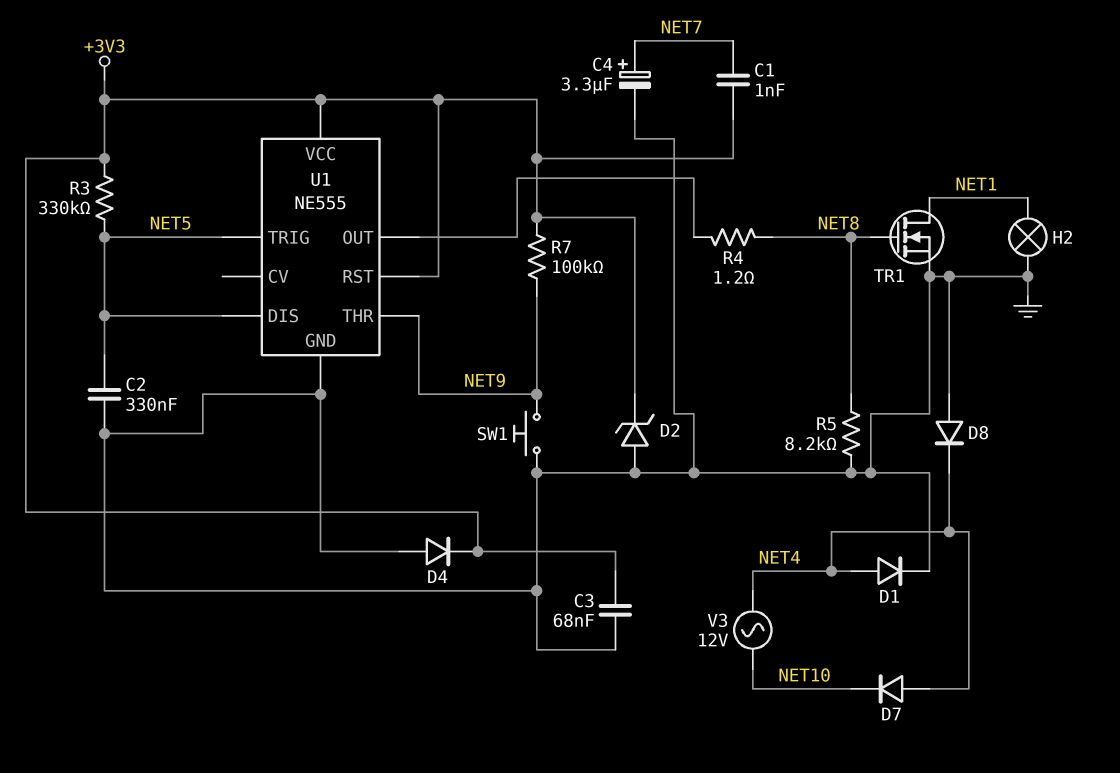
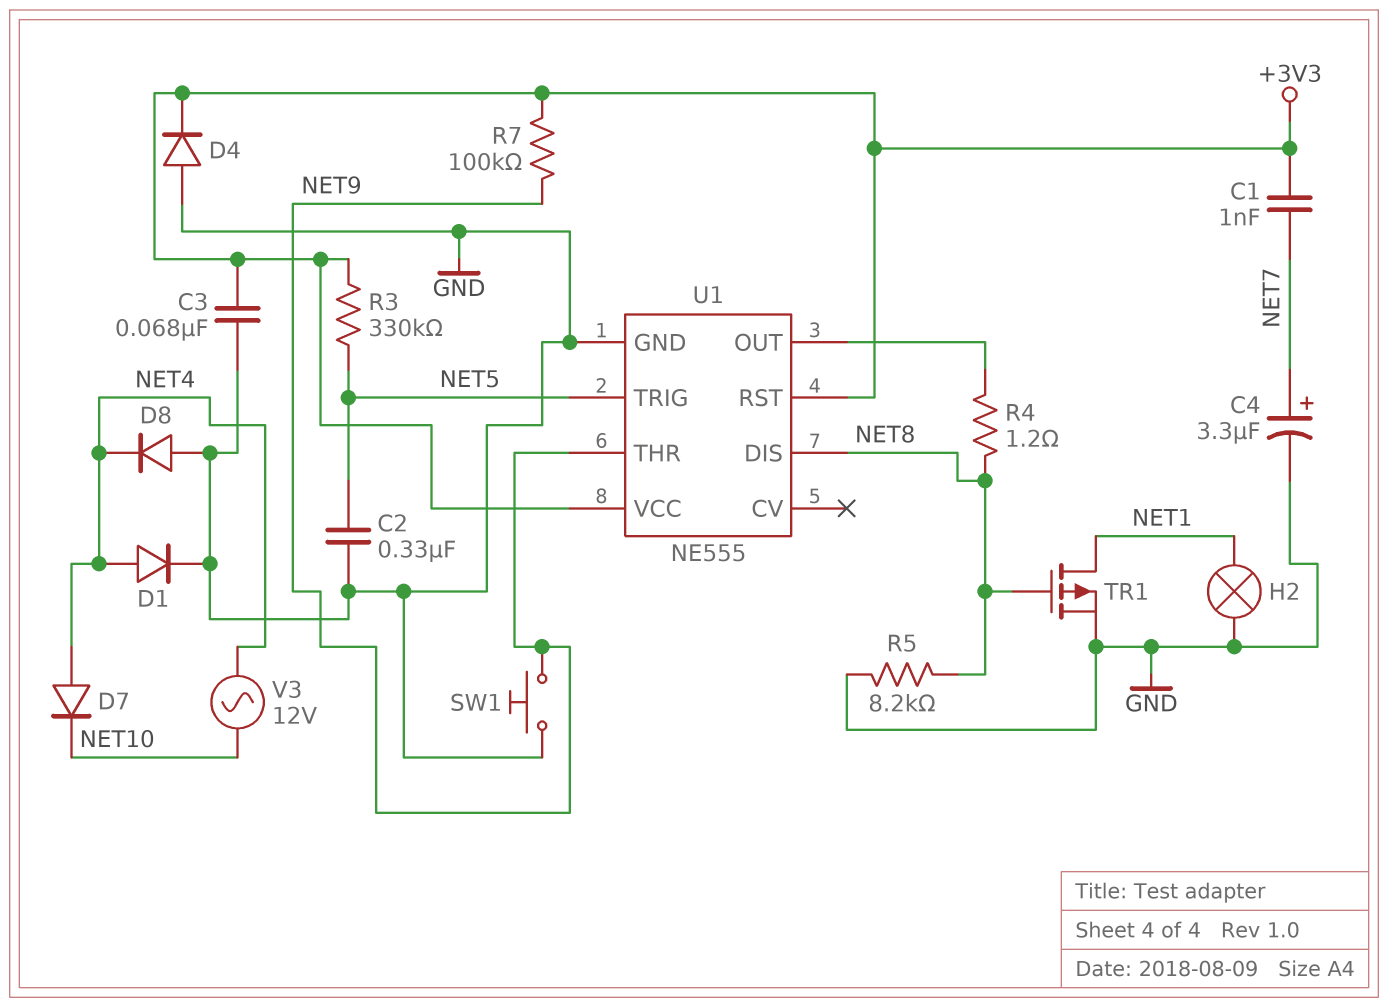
D2: zener (A GND, K +3V3) -> none
TR1: NMOS (G NET8, D NET1, S GND) -> PMOS (G NET8, D NET1, S GND)
U1 pin DIS: NET5 -> NET8

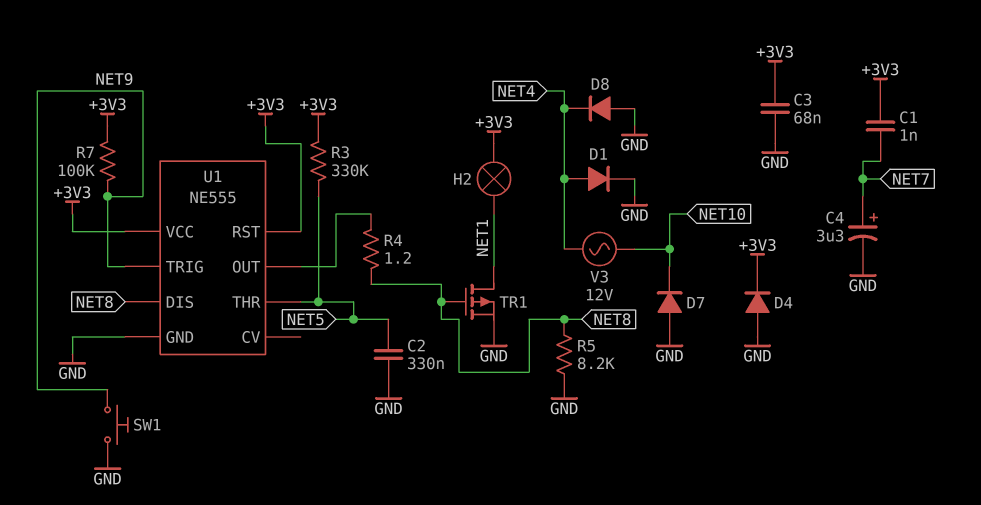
D7: diode (A NET4, K NET10) -> diode (A GND, K NET10)
H2: lamp (GND, NET1) -> lamp (+3V3, NET1)
U1 pin THR: NET9 -> NET5
U1 pin TRIG: NET5 -> NET9

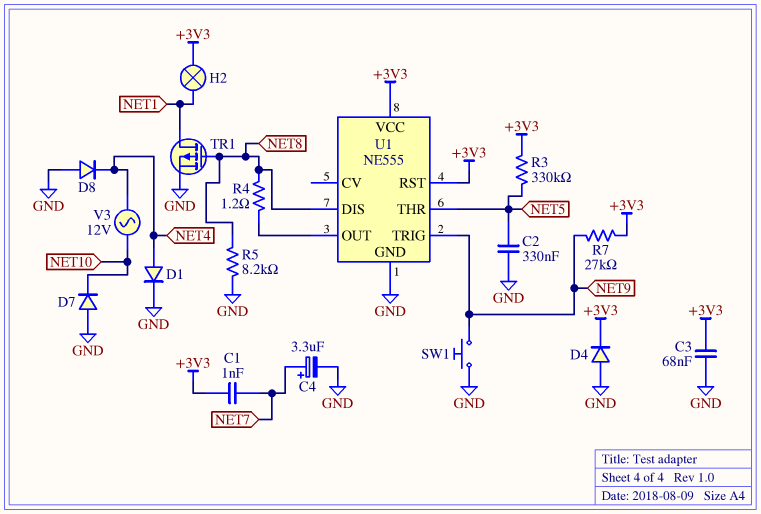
R7: 100k (+3V3, NET9) -> 27k (+3V3, NET9)

